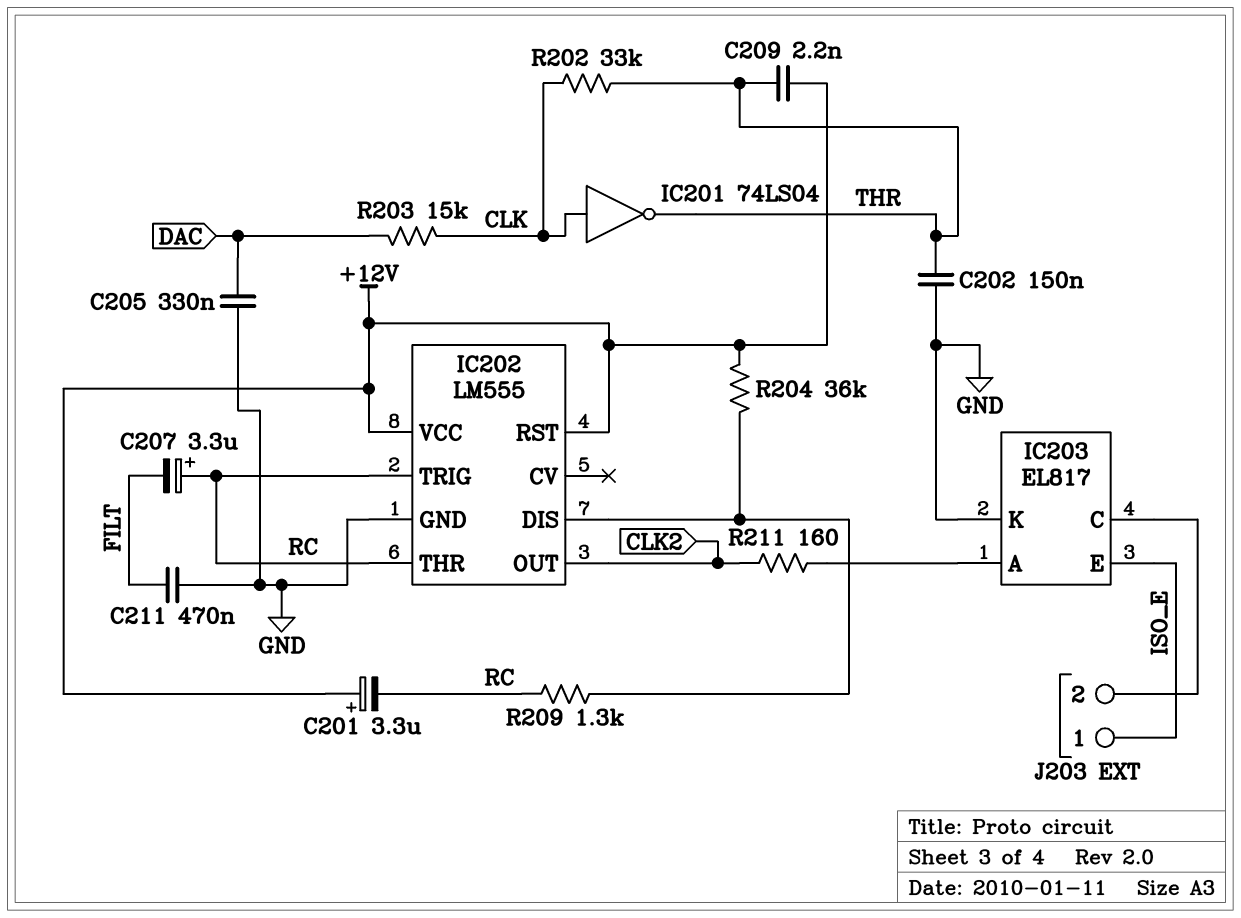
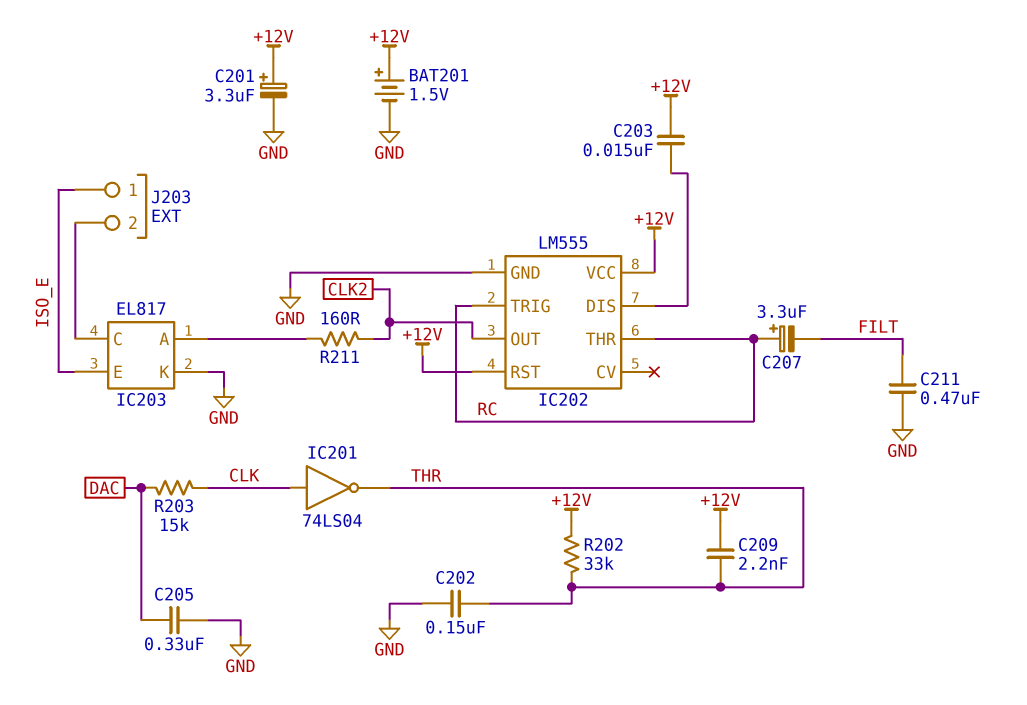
BAT201: none -> 1.5V (plus +12V, minus GND)
C201: 3.3uF (plus +12V, minus RC) -> 3.3uF (plus +12V, minus GND)
C203: none -> 15nF (+12V, IC202/DIS)
R202: 33k (CLK, THR) -> 33k (+12V, THR)
R204: 36k (+12V, IC202/DIS) -> none
R209: 1.3k (IC202/DIS, RC) -> none

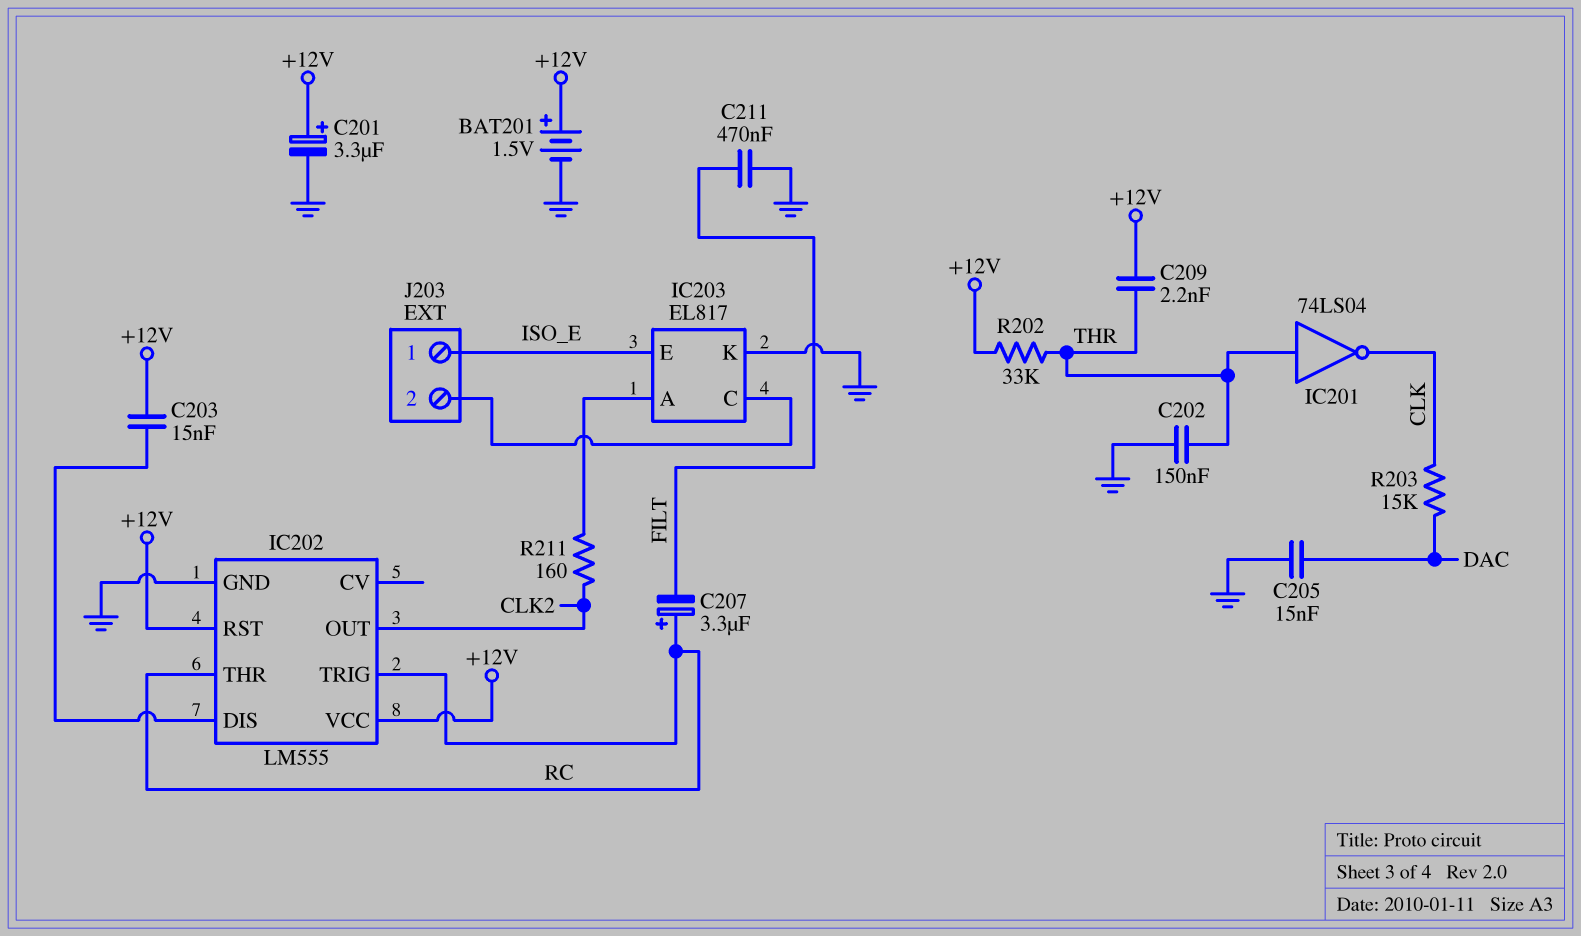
C205: 330nF (DAC, GND) -> 15nF (DAC, GND)
IC201: NOT 74LS04 (in CLK, out THR) -> NOT 74LS04 (in THR, out CLK)

